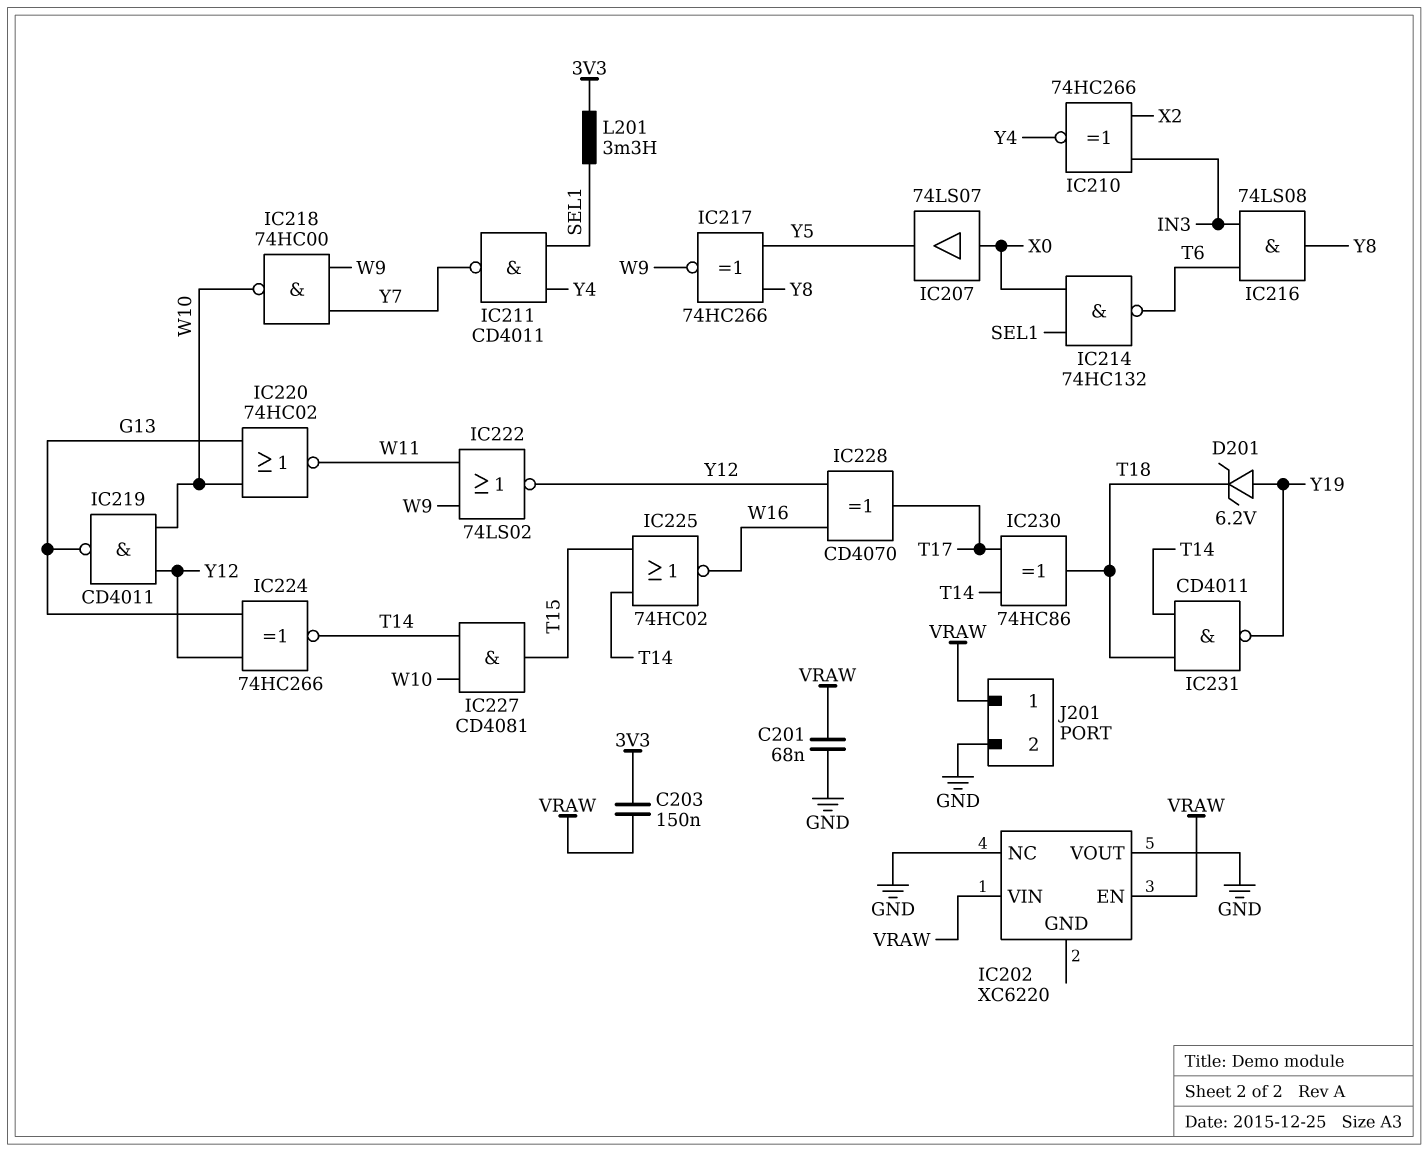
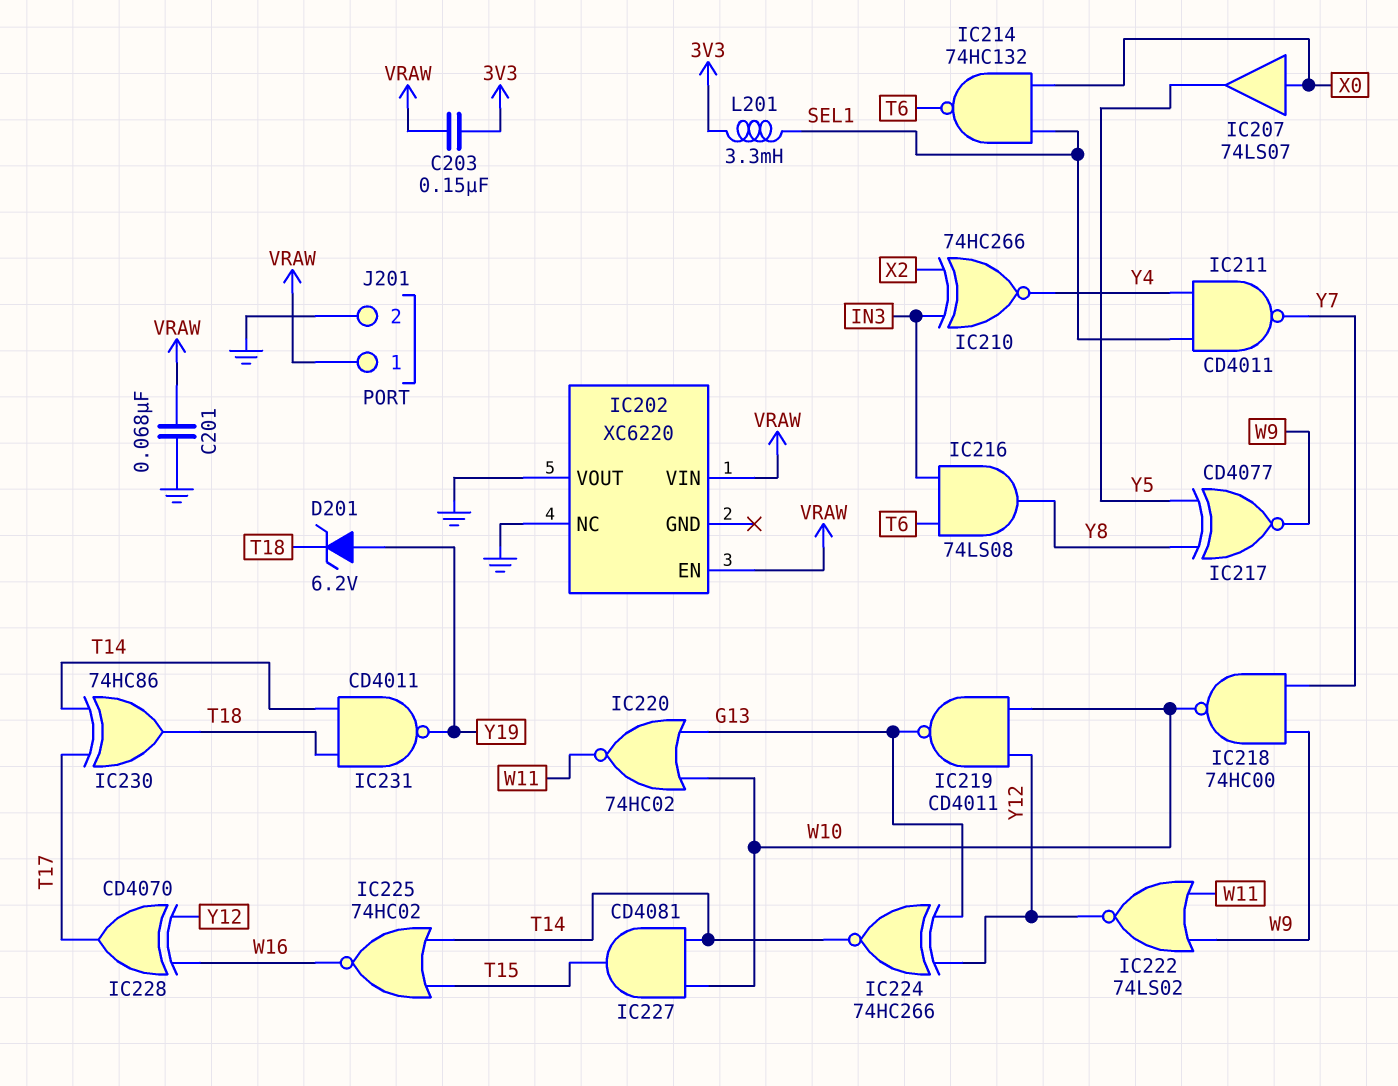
IC217: XNOR 74HC266 (in Y5, in Y8, out W9) -> XNOR CD4077 (in Y5, in Y8, out W9)

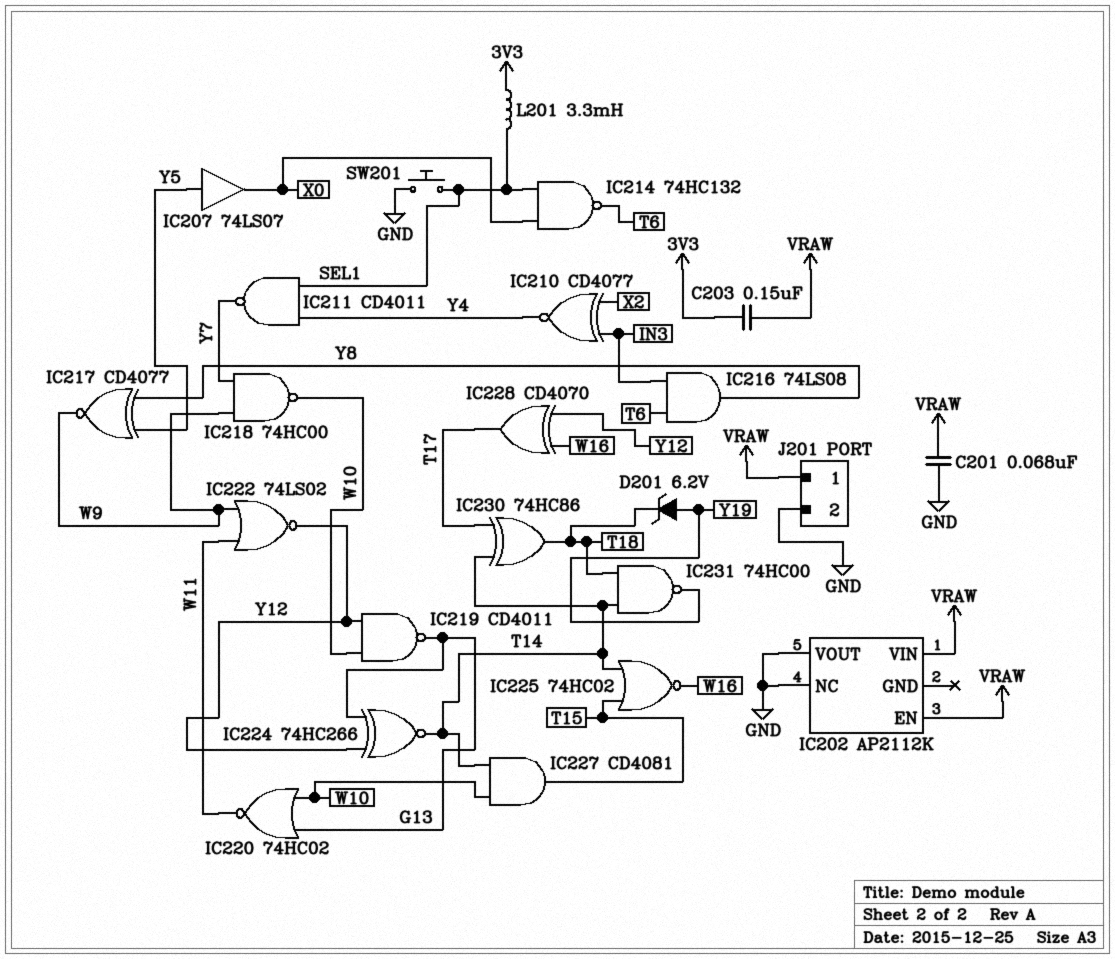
IC202: XC6220 -> AP2112K
IC207: buffer 74LS07 (in X0, out Y5) -> buffer 74LS07 (in Y5, out X0)
IC210: XNOR 74HC266 (in IN3, in X2, out Y4) -> XNOR CD4077 (in IN3, in X2, out Y4)
IC231: NAND CD4011 (in T14, in T18, out Y19) -> NAND 74HC00 (in T14, in T18, out Y19)
SW201: none -> button (GND, SEL1)

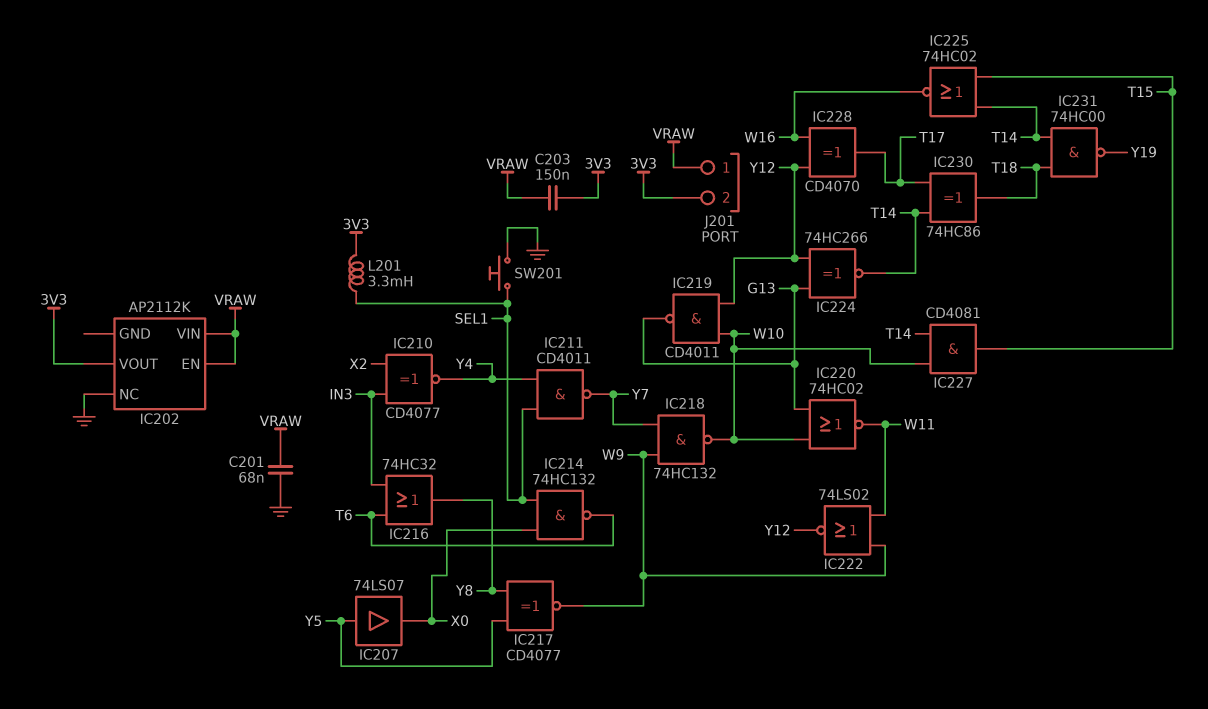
D201: zener 6.2V (A Y19, K T18) -> none
IC202 pin VOUT: GND -> 3V3
IC216: AND 74LS08 (in IN3, in T6, out Y8) -> OR 74HC32 (in IN3, in T6, out Y8)
IC218: NAND 74HC00 (in W9, in Y7, out W10) -> NAND 74HC132 (in W9, in Y7, out W10)
J201 pin 2: GND -> 3V3

